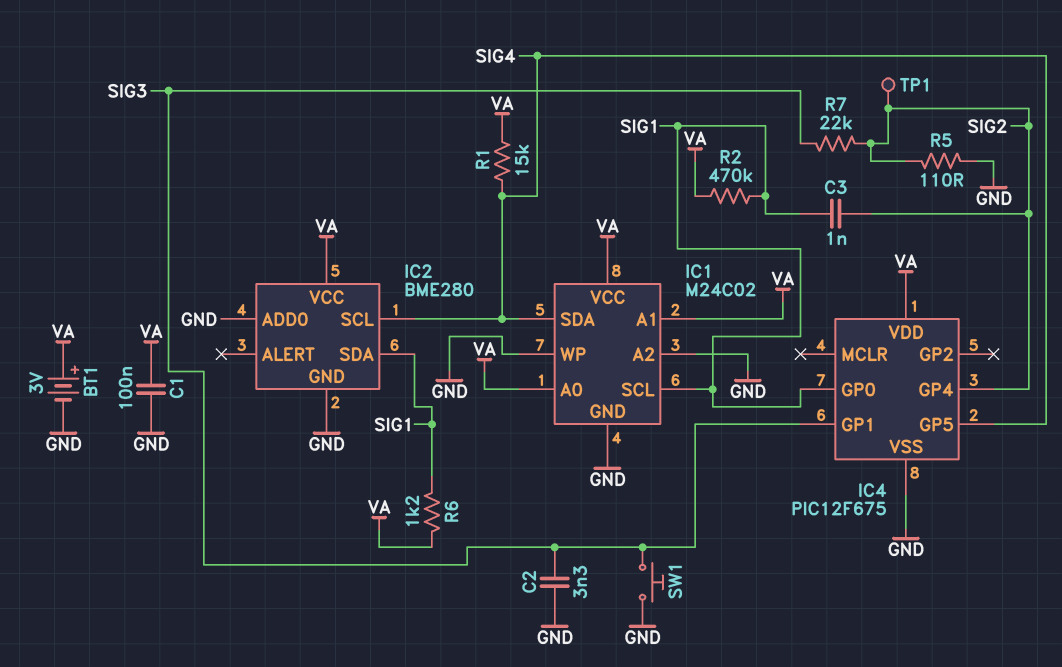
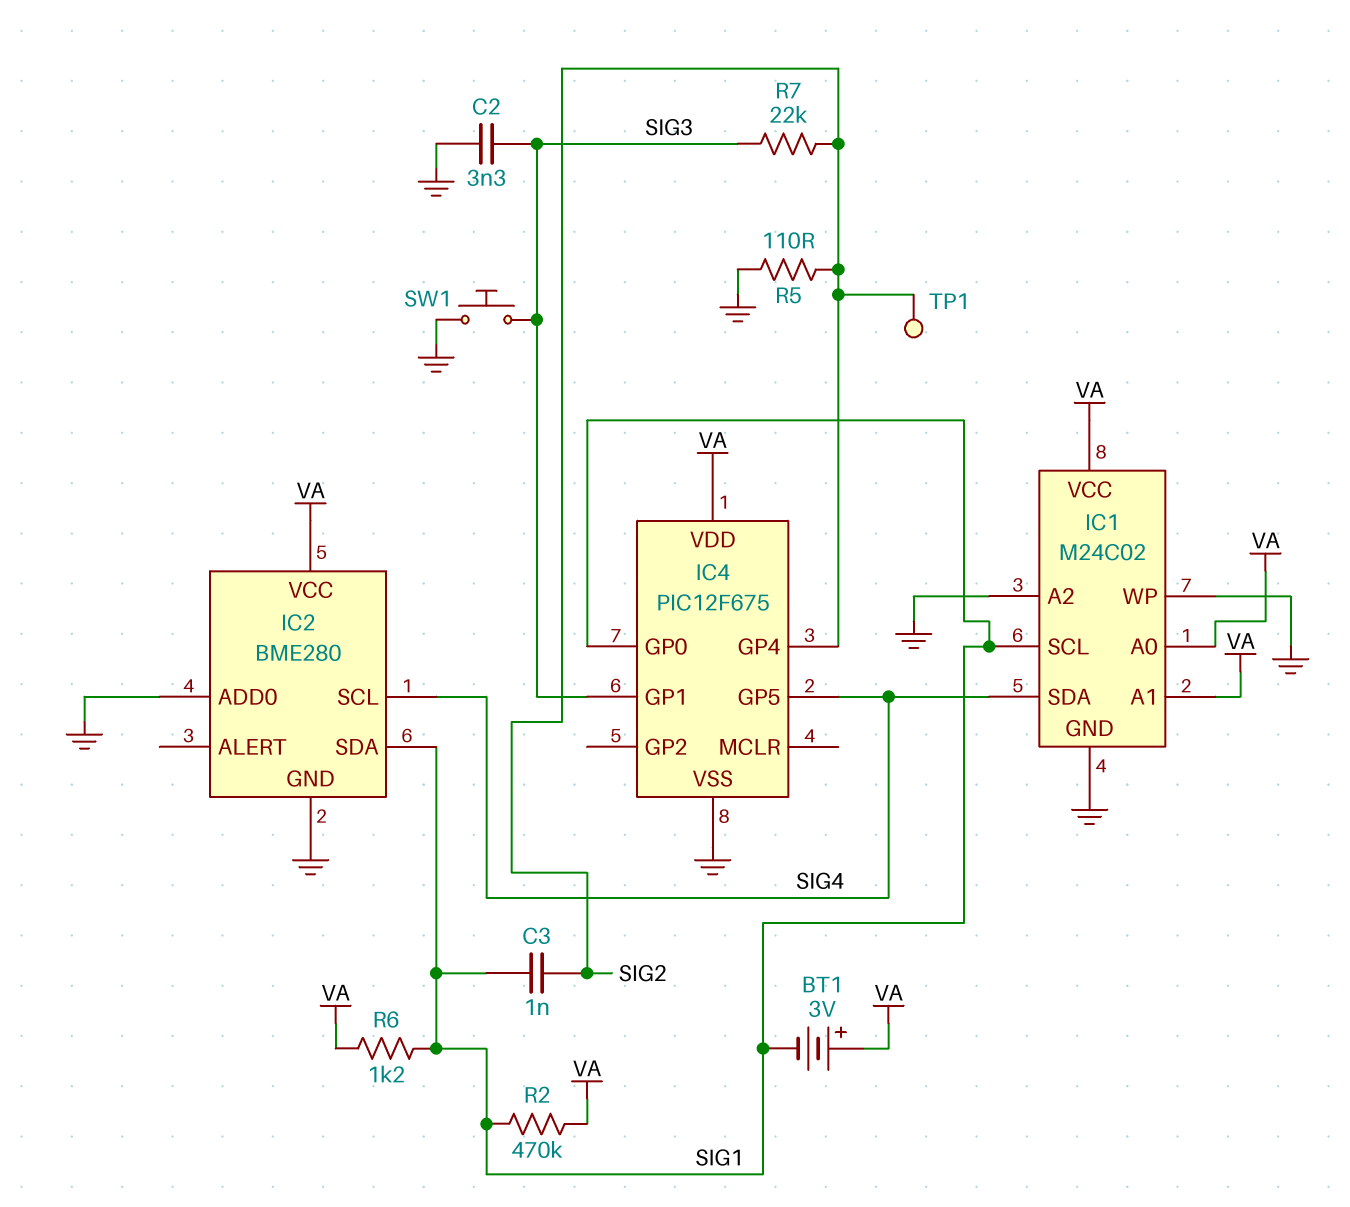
BT1: 3V (plus VA, minus GND) -> 3V (plus VA, minus SIG1)
C1: 100nF (GND, VA) -> none
R1: 15k (SIG4, VA) -> none

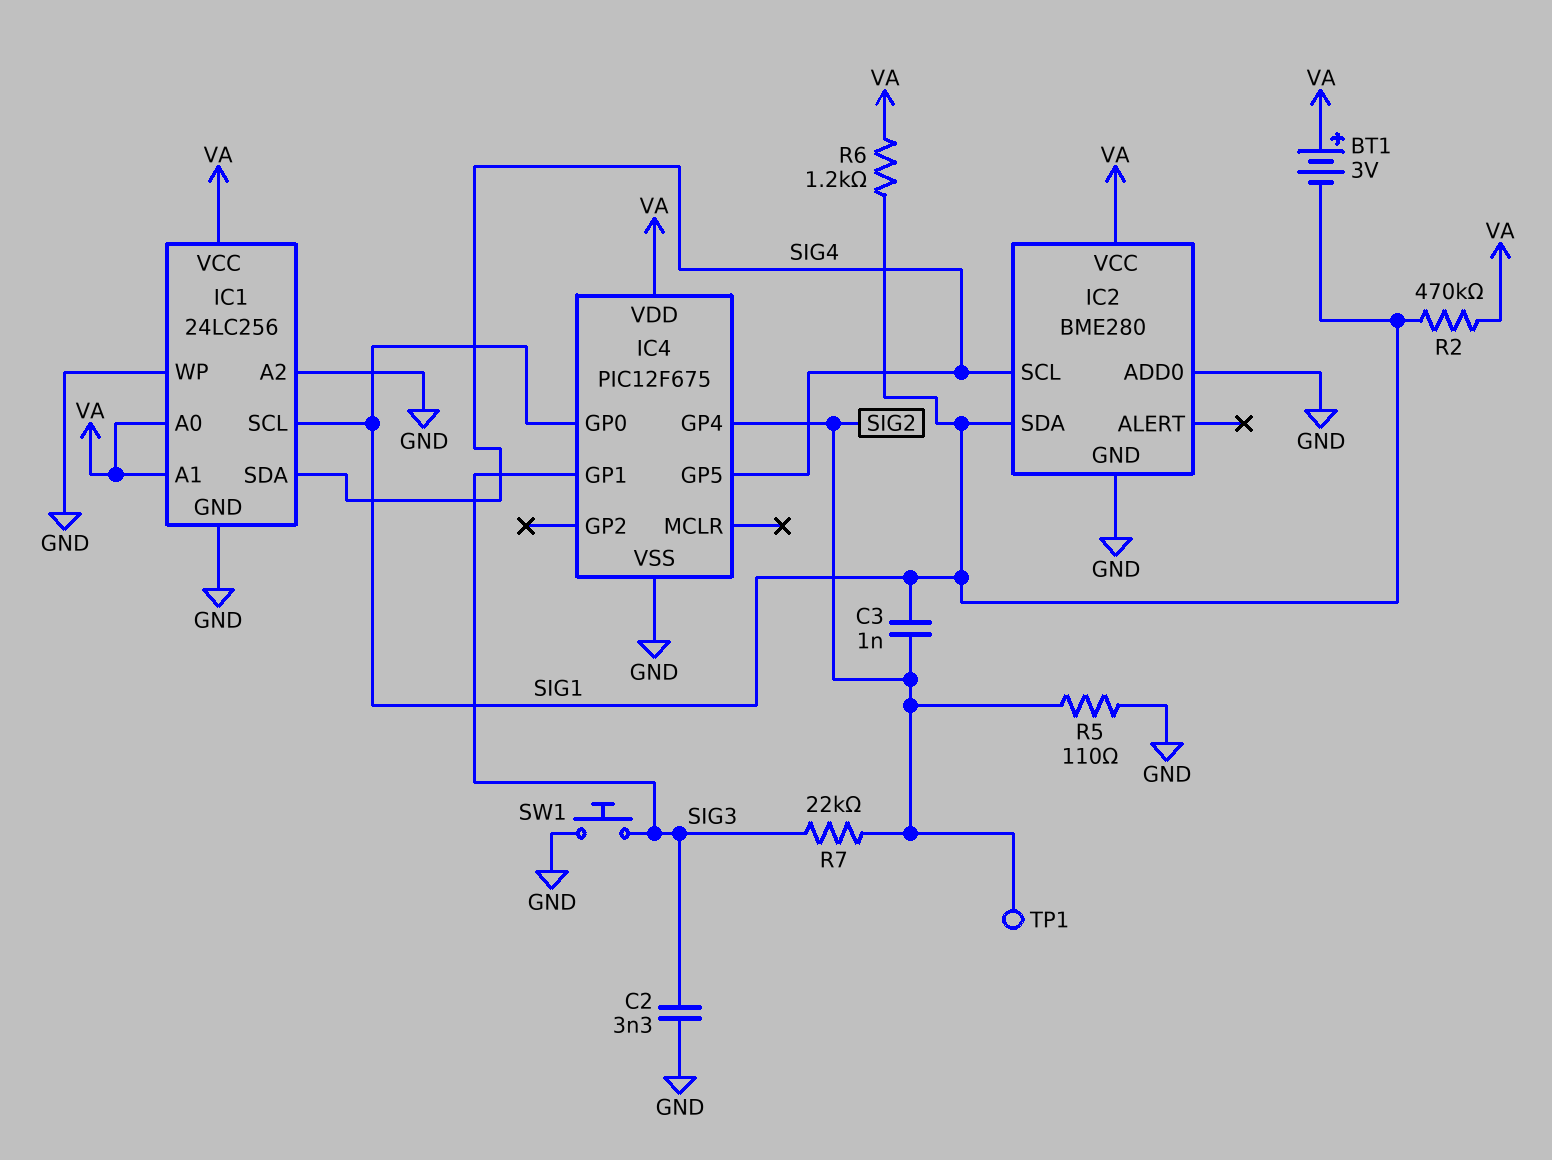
IC1: M24C02 -> 24LC256

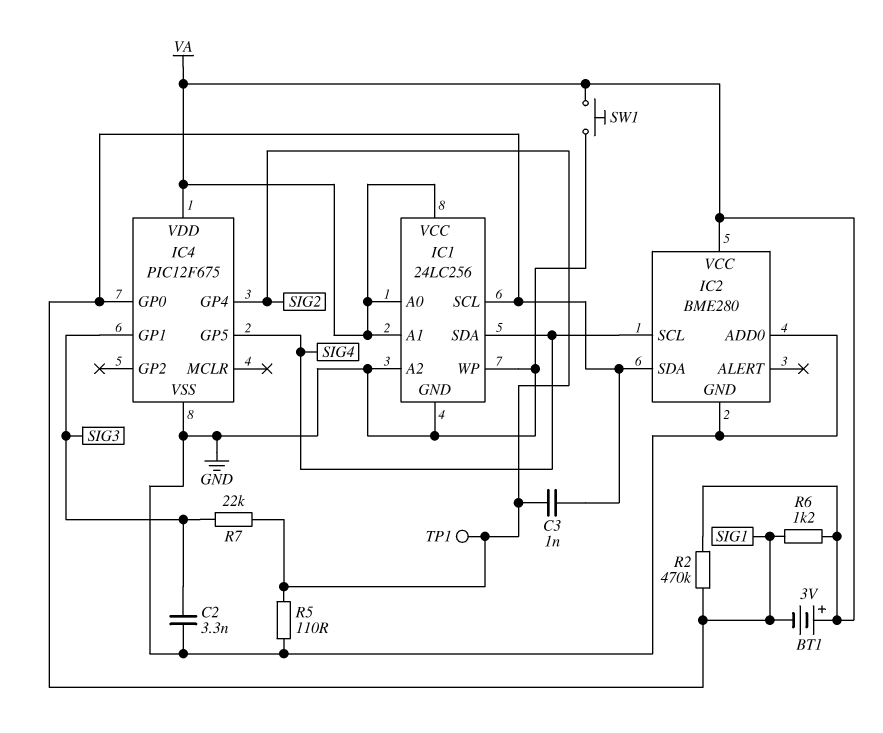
SW1: button (GND, SIG3) -> button (GND, VA)

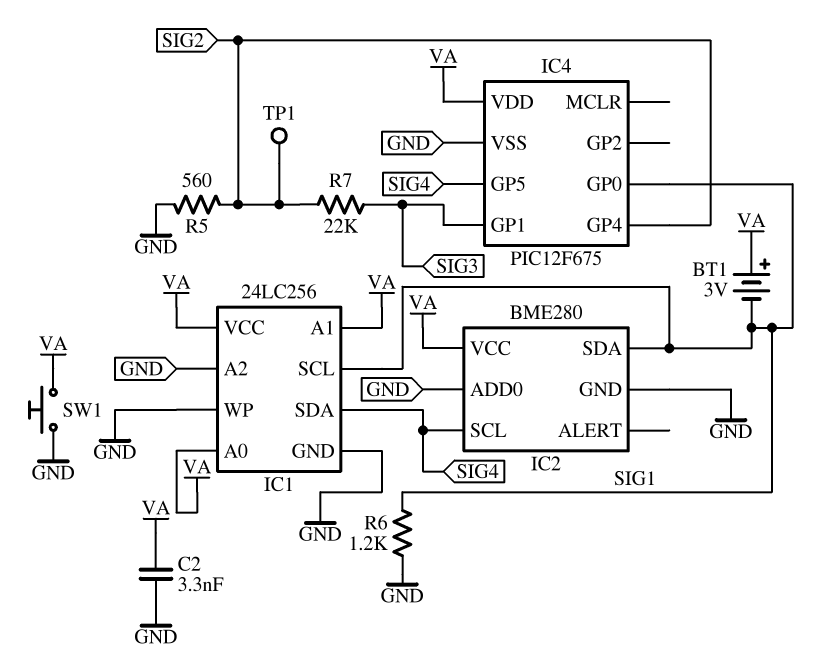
C2: 3.3nF (GND, SIG3) -> 3.3nF (GND, VA)
C3: 1nF (SIG1, SIG2) -> none
R2: 470k (SIG1, VA) -> none
R5: 110 (GND, SIG2) -> 560 (GND, SIG2)
R6: 1.2k (SIG1, VA) -> 1.2k (GND, SIG1)

